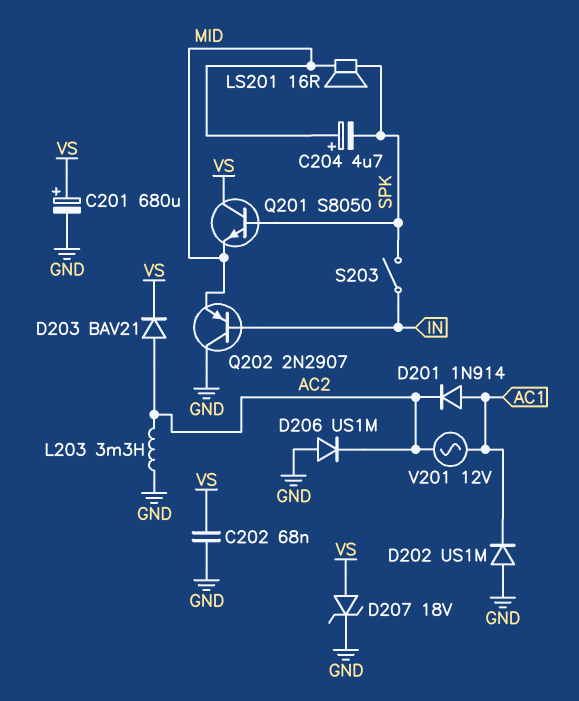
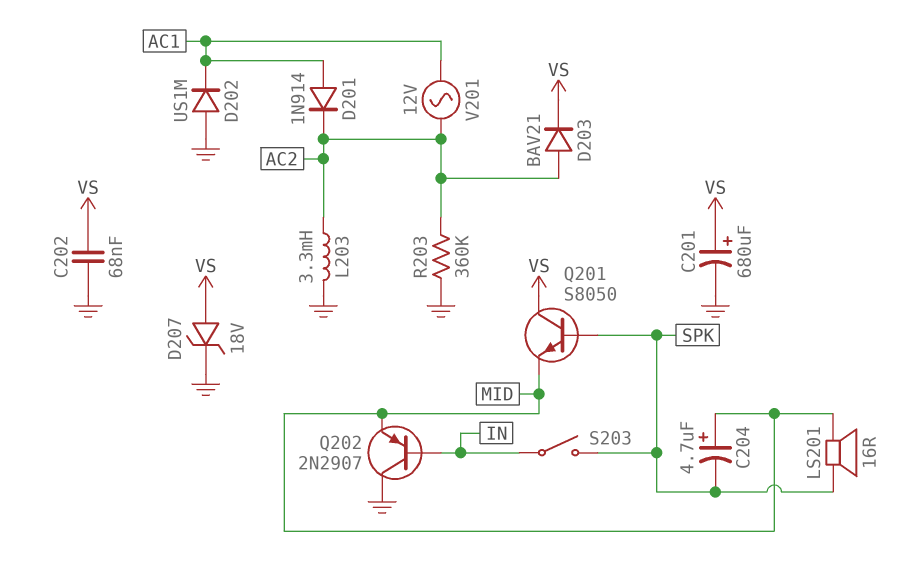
D206: diode US1M (A GND, K AC2) -> none
R203: none -> 360k (AC2, GND)

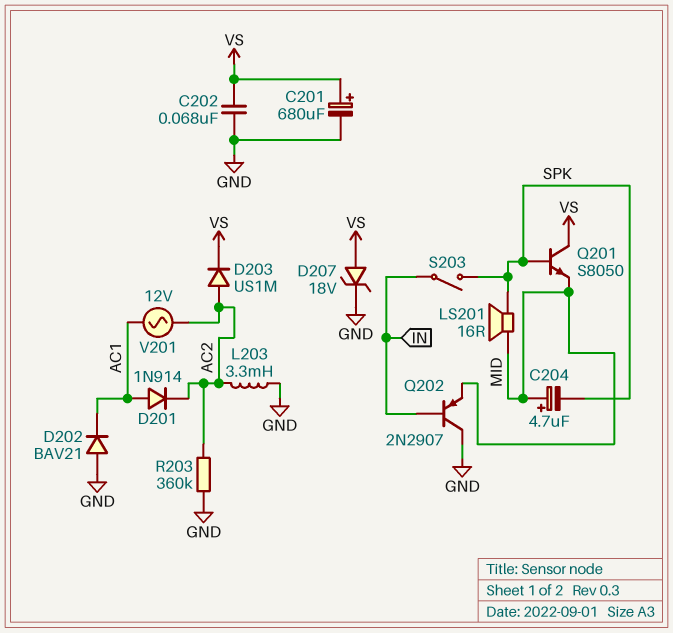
D202: diode US1M (A GND, K AC1) -> diode BAV21 (A GND, K AC1)
D203: diode BAV21 (A AC2, K VS) -> diode US1M (A AC2, K VS)

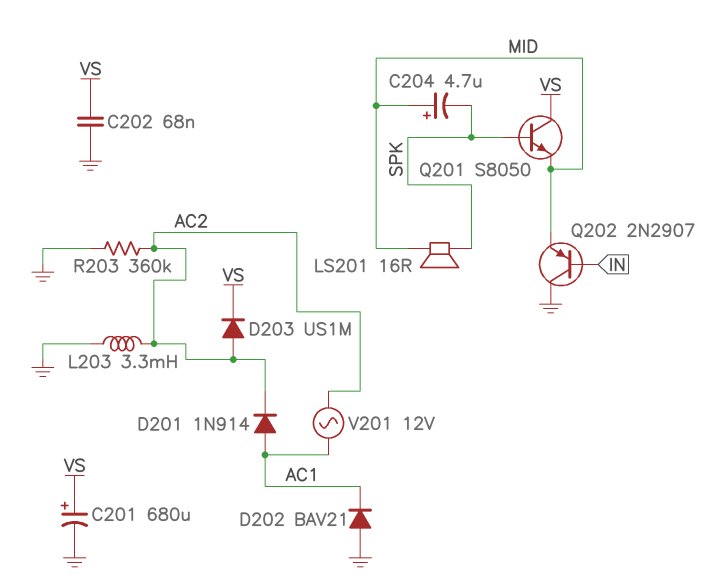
D207: zener 18V (A VS, K GND) -> none
S203: switch (IN, SPK) -> none

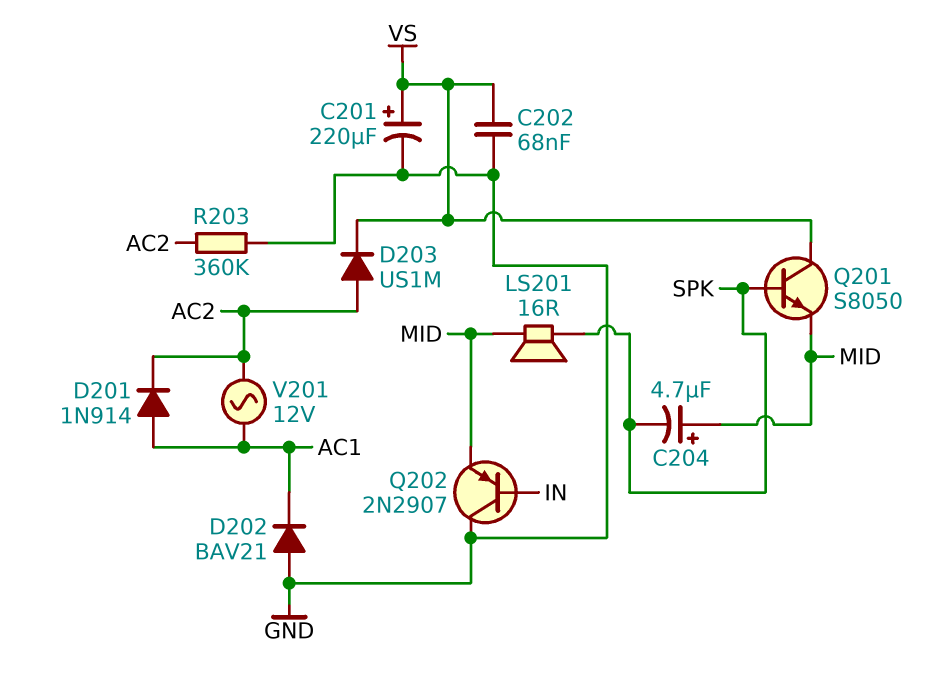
C201: 680uF (plus VS, minus GND) -> 220uF (plus VS, minus GND)
L203: 3.3mH (AC2, GND) -> none

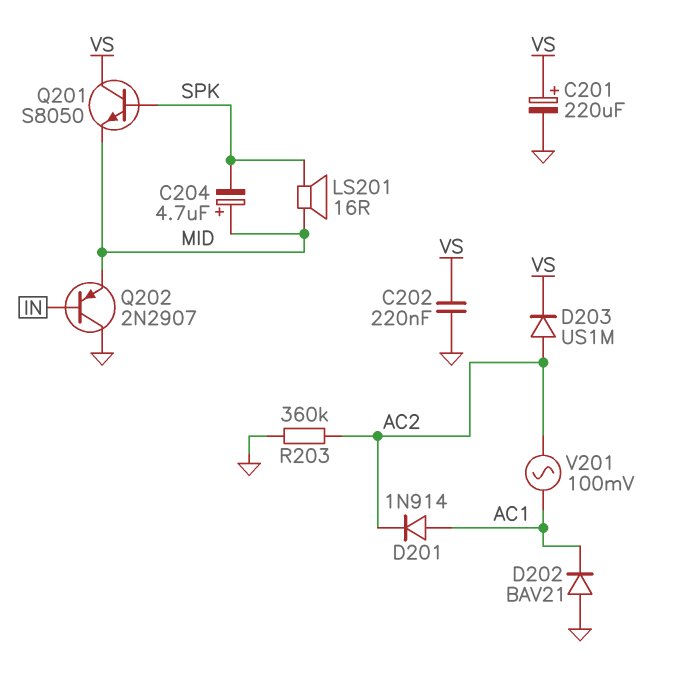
C202: 68nF (GND, VS) -> 220nF (GND, VS)
V201: AC 12V (AC1, AC2) -> AC 100mV (AC1, AC2)

